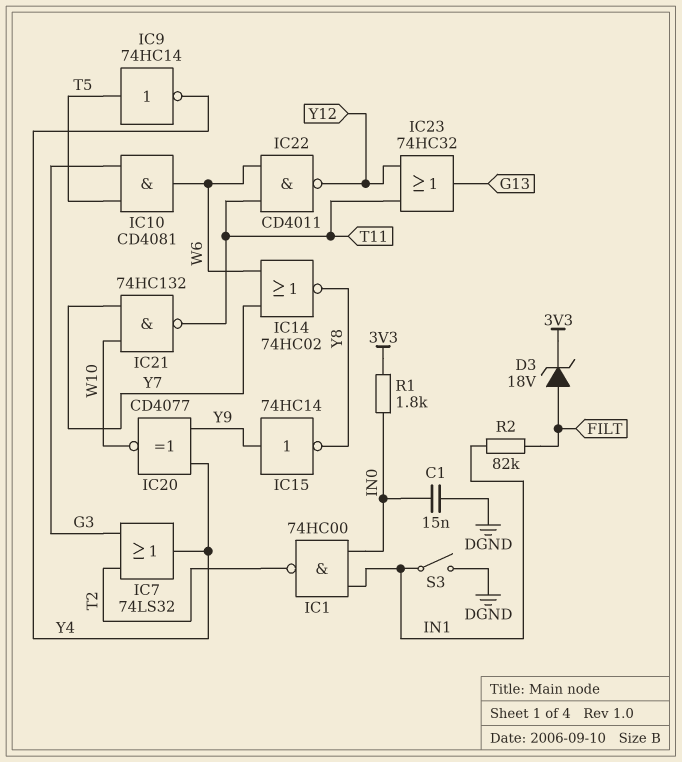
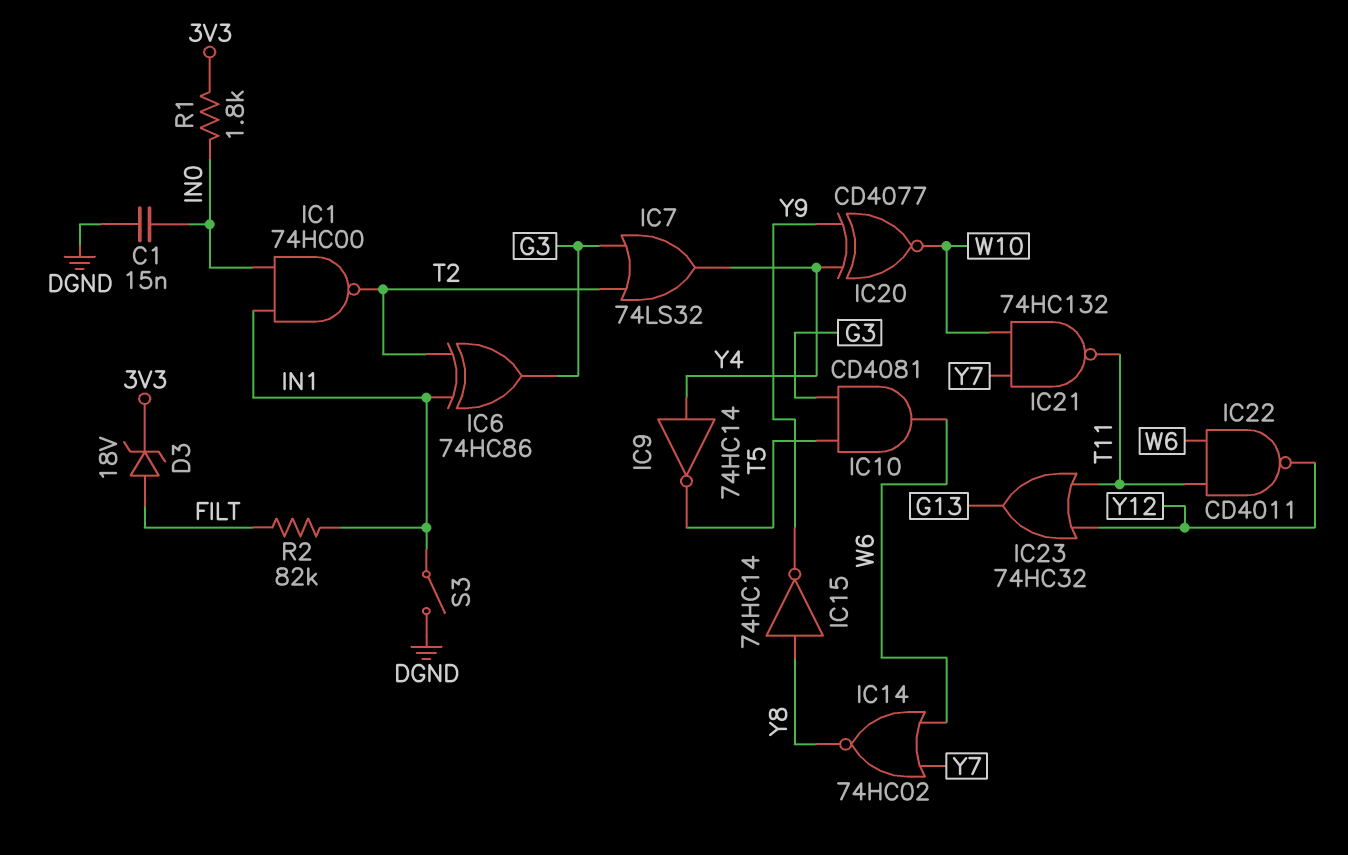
IC6: none -> XOR 74HC86 (in IN1, in T2, out G3)
IC9: NOT 74HC14 (in T5, out Y4) -> NOT 74HC14 (in Y4, out T5)
IC15: NOT 74HC14 (in Y9, out Y8) -> NOT 74HC14 (in Y8, out Y9)

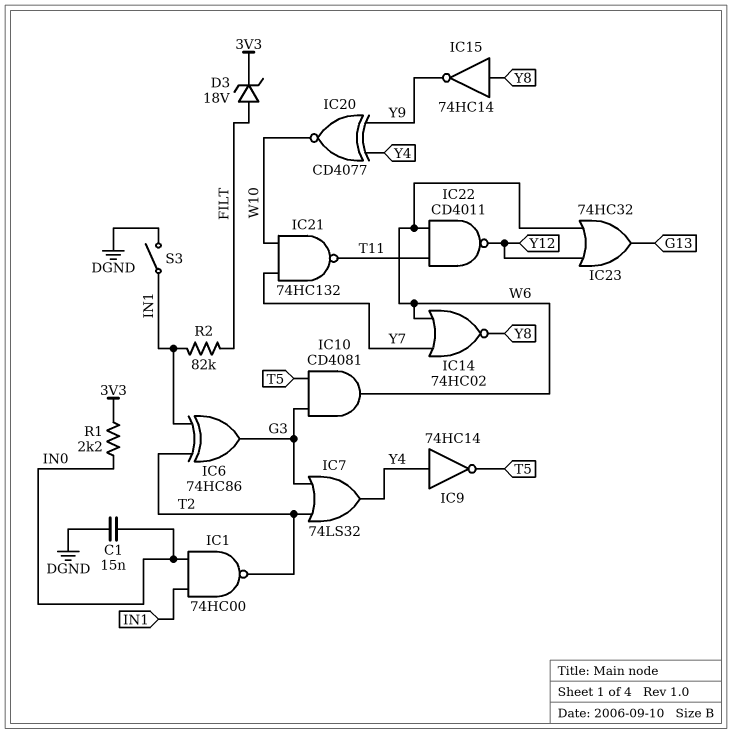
IC23: OR 74HC32 (in T11, in Y12, out G13) -> OR 74HC32 (in W6, in Y12, out G13)
R1: 1.8k (3V3, IN0) -> 2.2k (3V3, IN0)

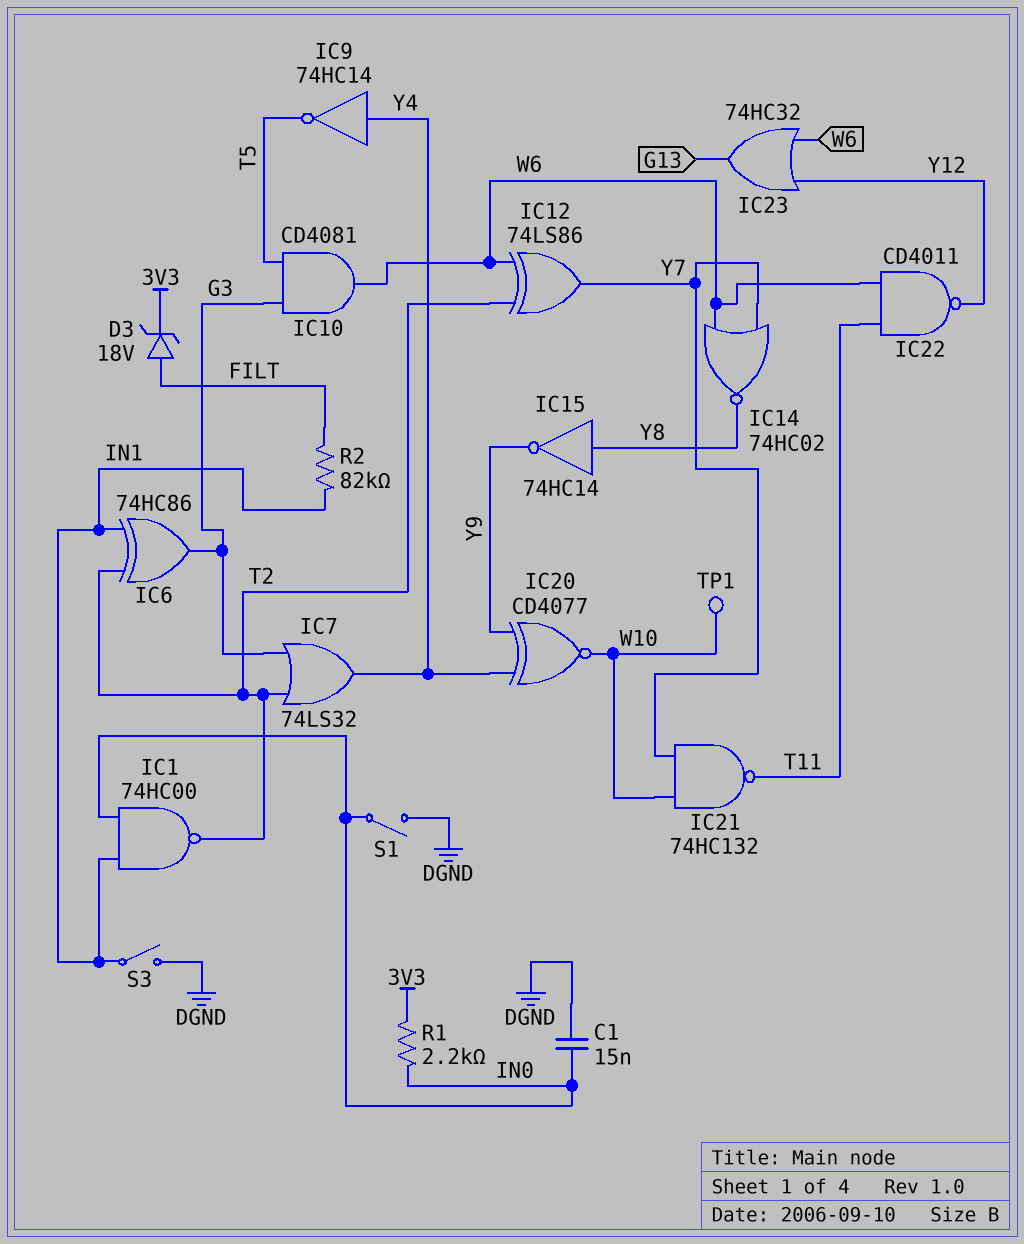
IC12: none -> XOR 74LS86 (in T2, in W6, out Y7)
S1: none -> switch (DGND, IN0)
TP1: none -> test point (W10)

